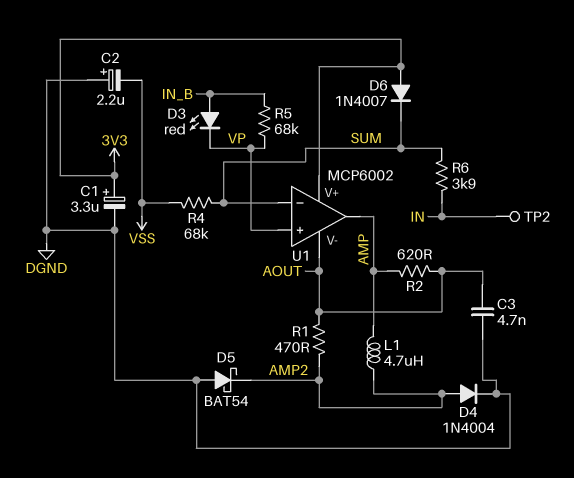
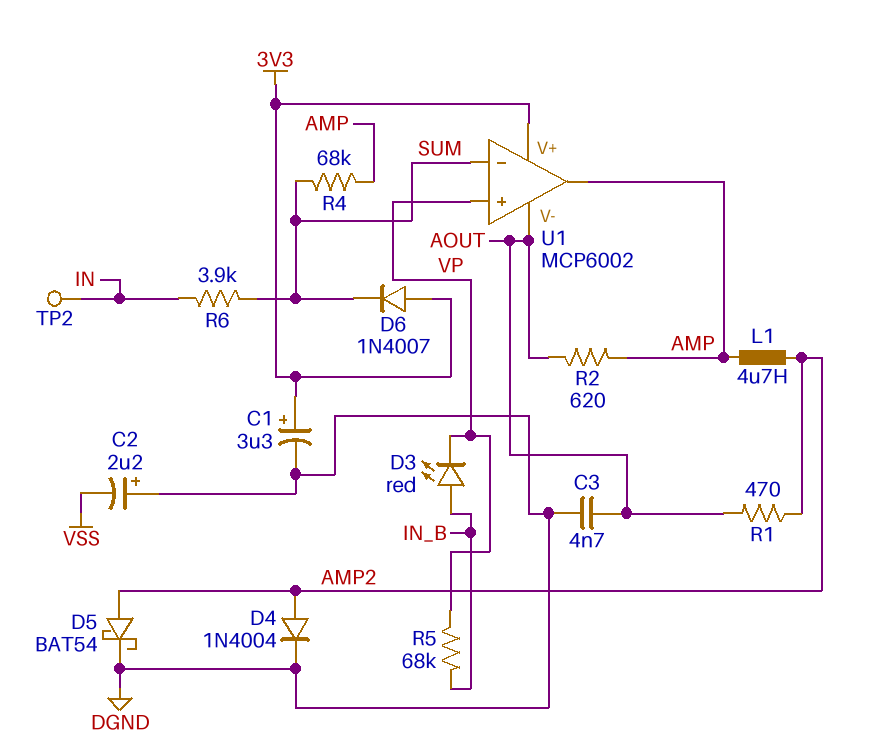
D5: schottky BAT54 (A DGND, K AMP2) -> schottky BAT54 (A AMP2, K DGND)
R4: 68k (SUM, VSS) -> 68k (AMP, SUM)

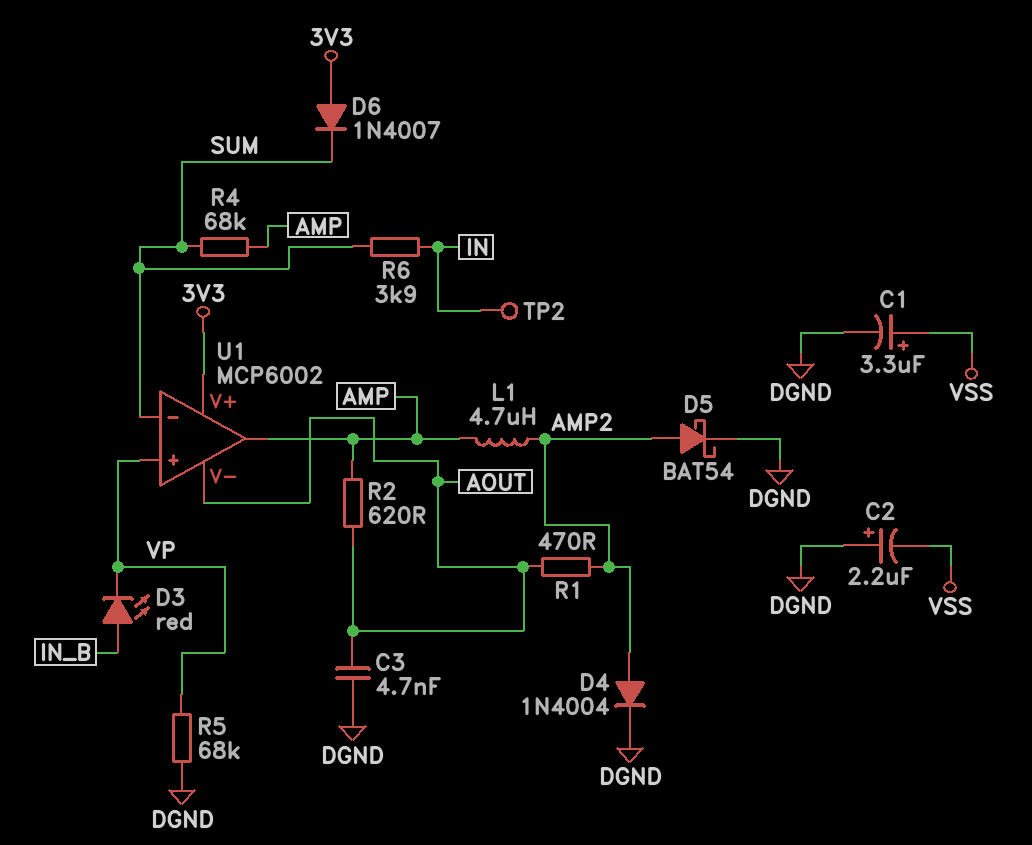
C1: 3.3uF (plus 3V3, minus DGND) -> 3.3uF (plus VSS, minus DGND)
R5: 68k (IN_B, VP) -> 68k (DGND, VP)

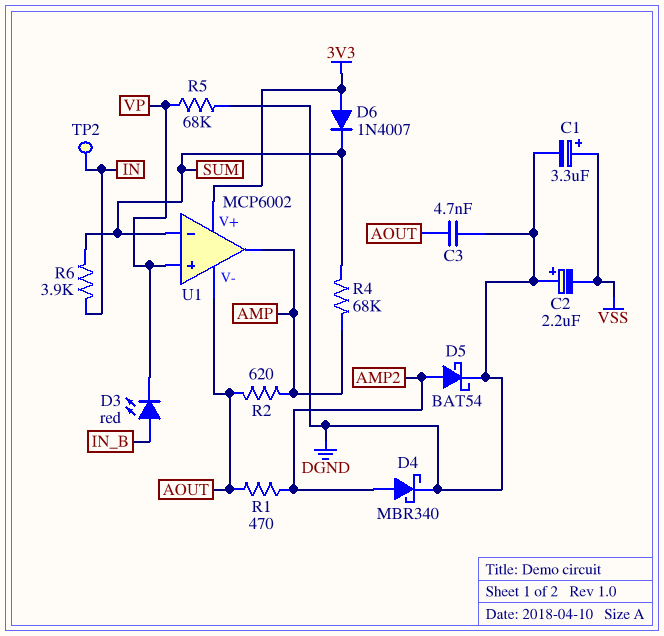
D4: diode 1N4004 (A AMP2, K DGND) -> schottky MBR340 (A AMP2, K DGND)
L1: 4.7uH (AMP, AMP2) -> none

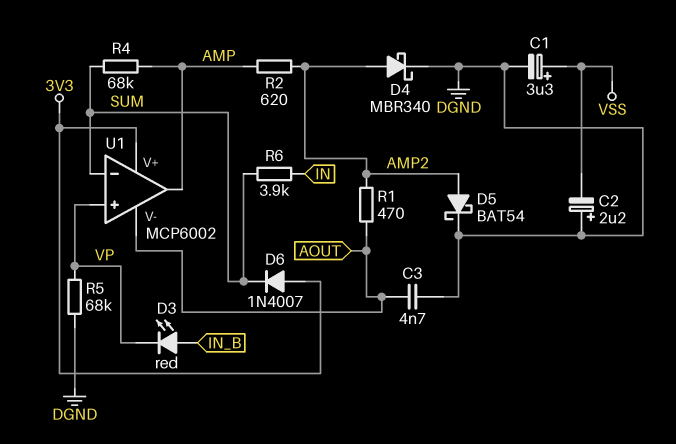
R2: 620 (AMP, AOUT) -> 620 (AMP, AMP2)
TP2: test point (IN) -> none

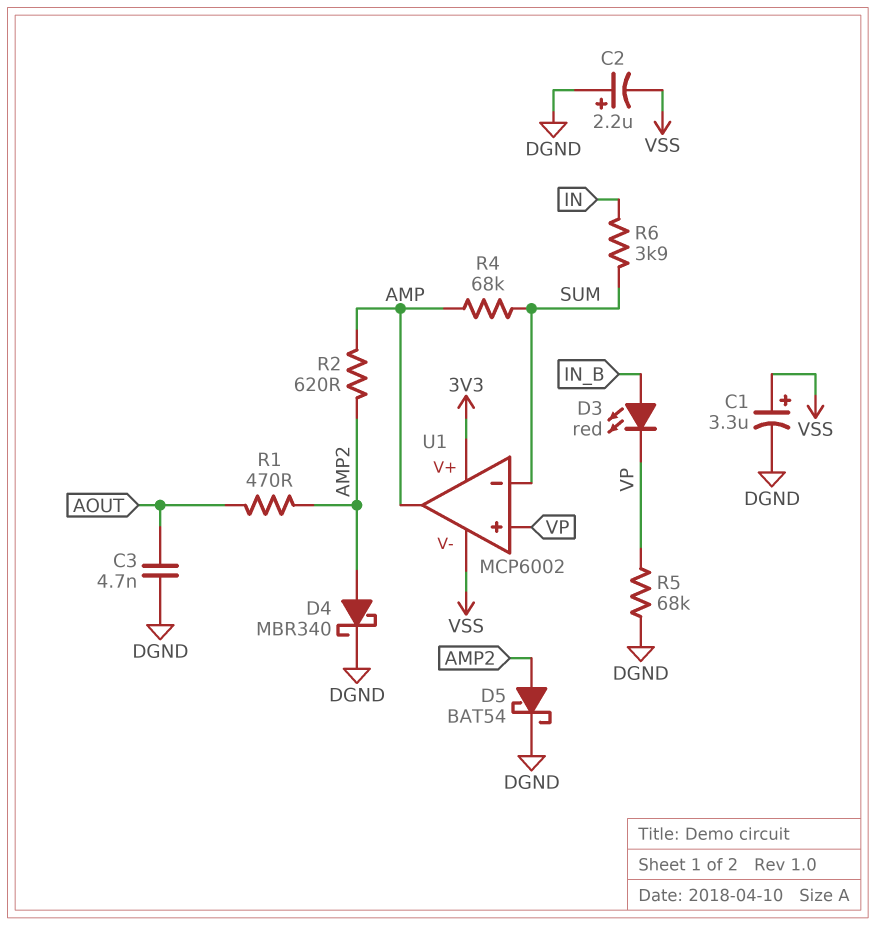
D6: diode 1N4007 (A 3V3, K SUM) -> none
U1 pin V-: AOUT -> VSS

